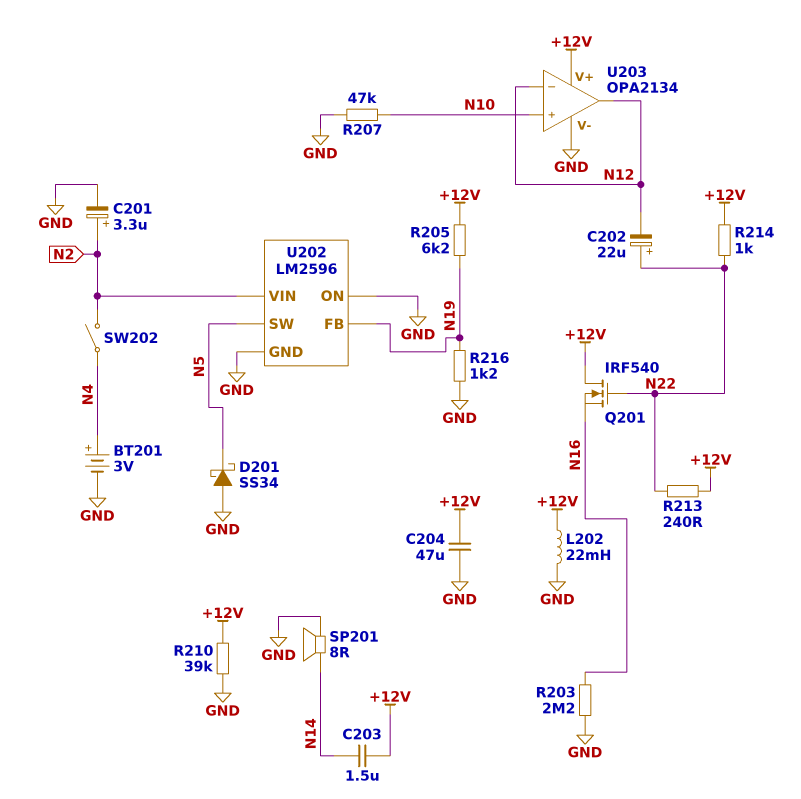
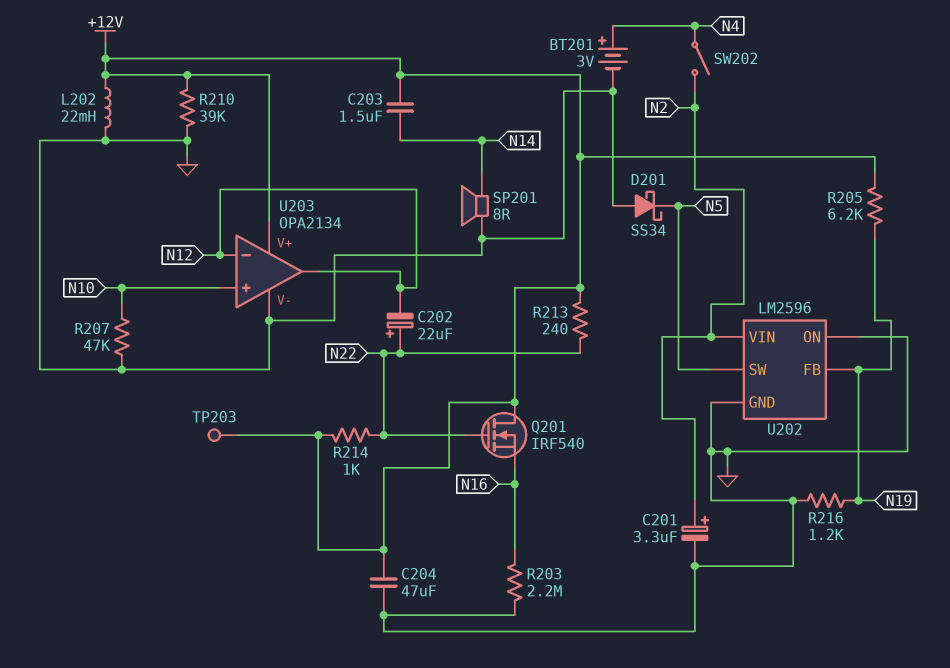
TP203: none -> test point (+12V)

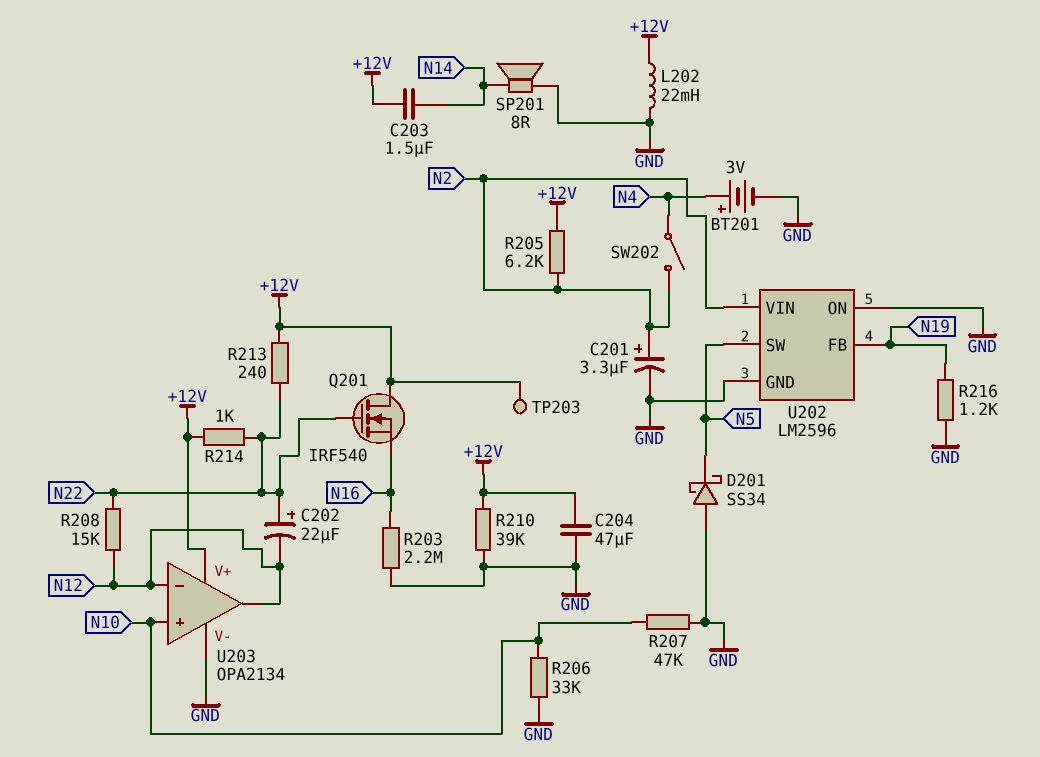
R205: 6.2k (+12V, N19) -> 6.2k (+12V, N2)
R206: none -> 33k (GND, N10)
R208: none -> 15k (N12, N22)

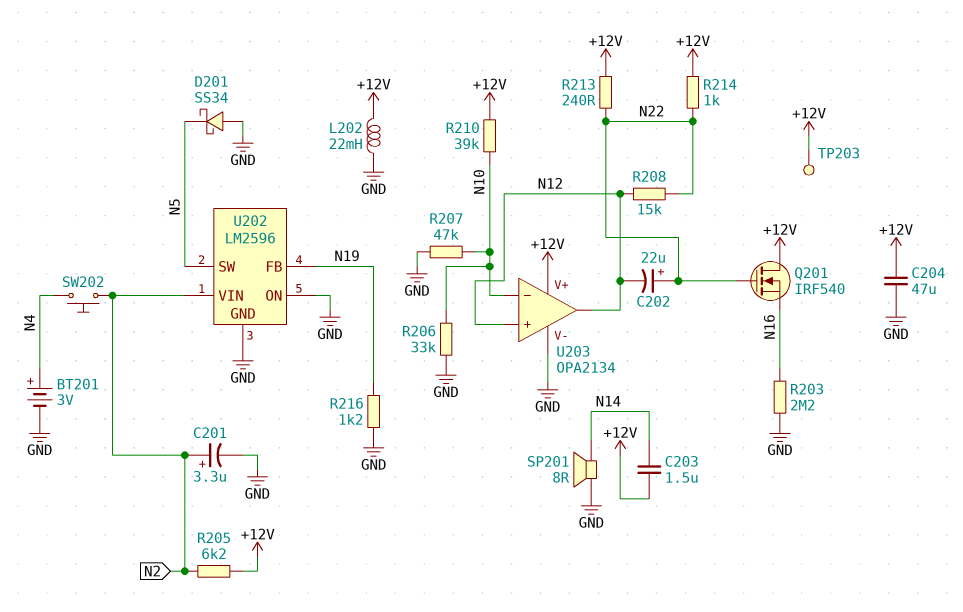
R210: 39k (+12V, GND) -> 39k (+12V, N10)
SW202: switch (N2, N4) -> button (N2, N4)
U203 pin in+: N10 -> N12
U203 pin in-: N12 -> N10

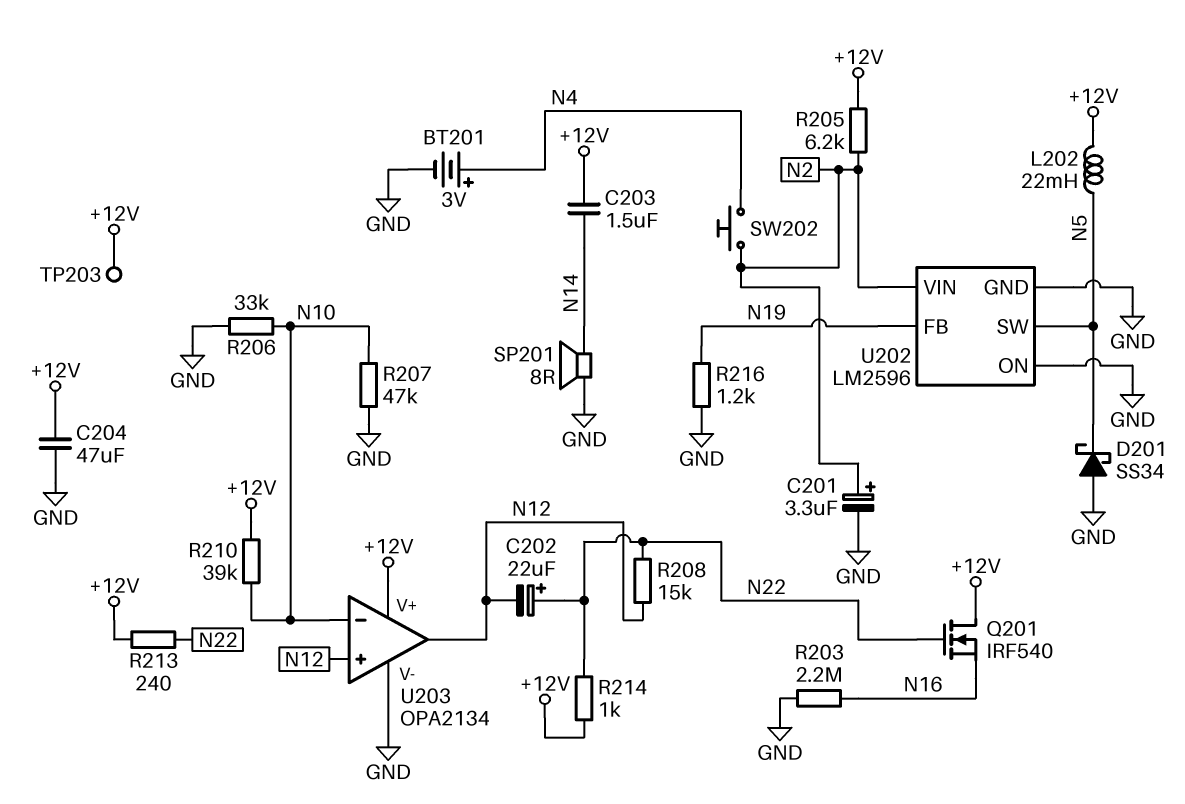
L202: 22mH (+12V, GND) -> 22mH (+12V, N5)

